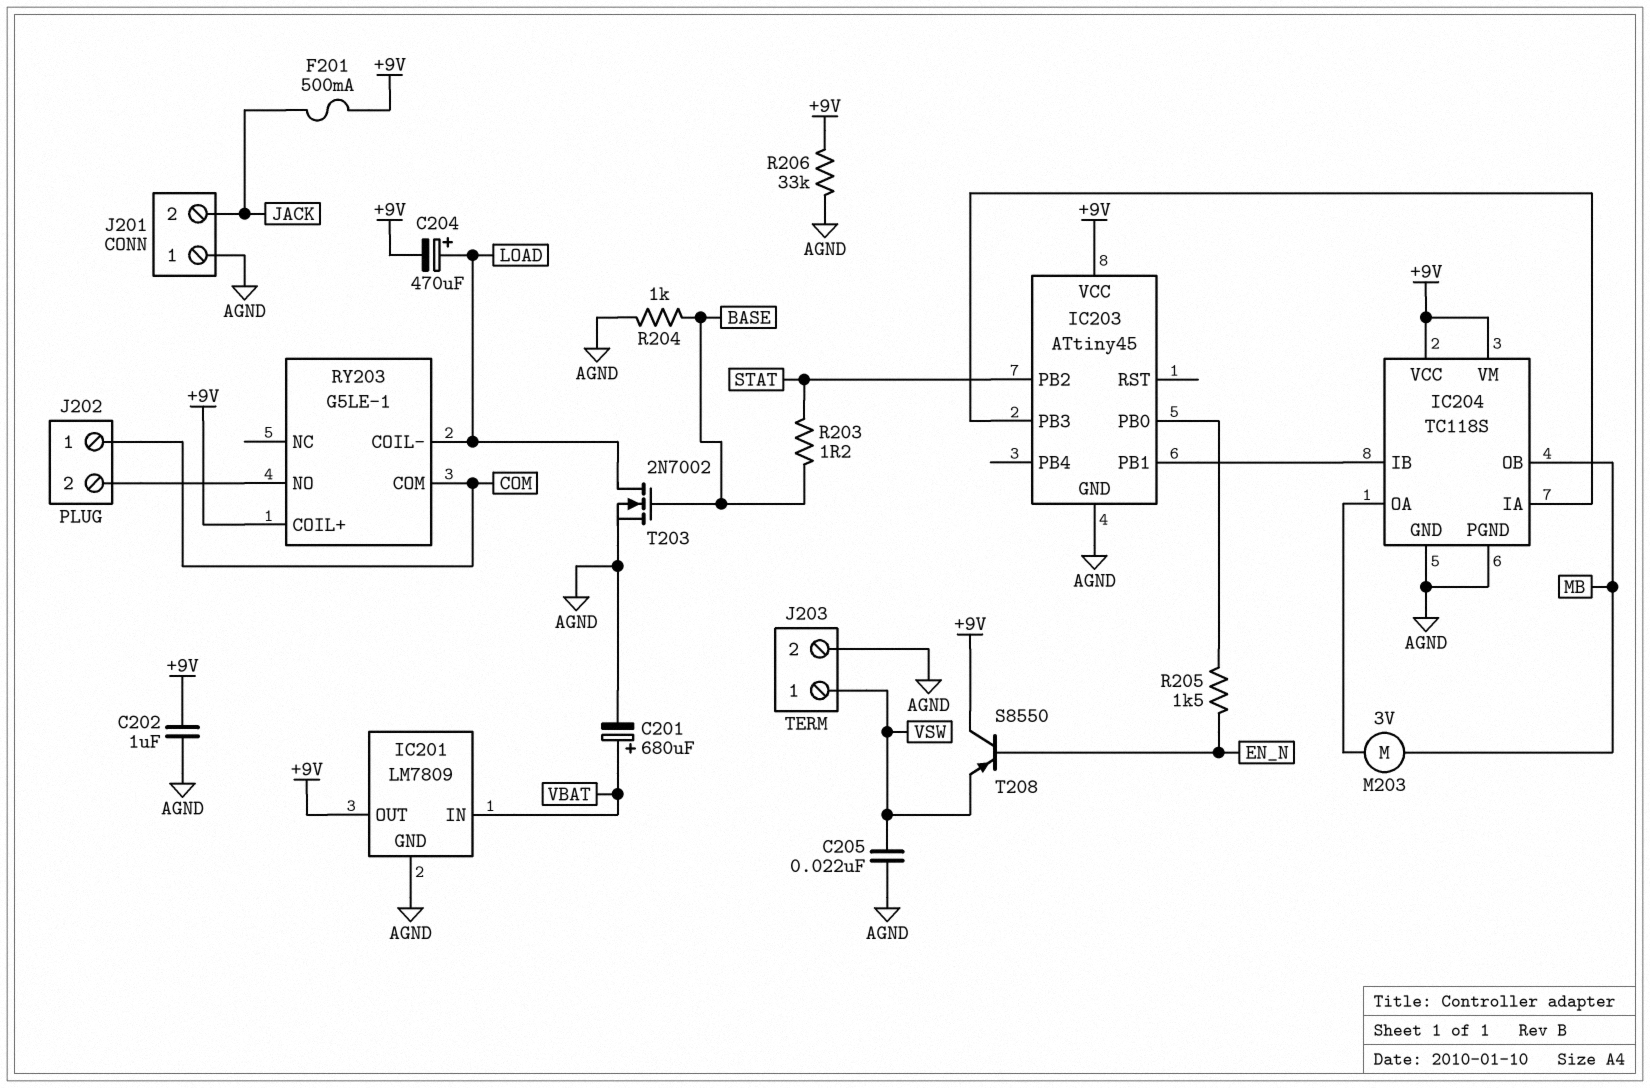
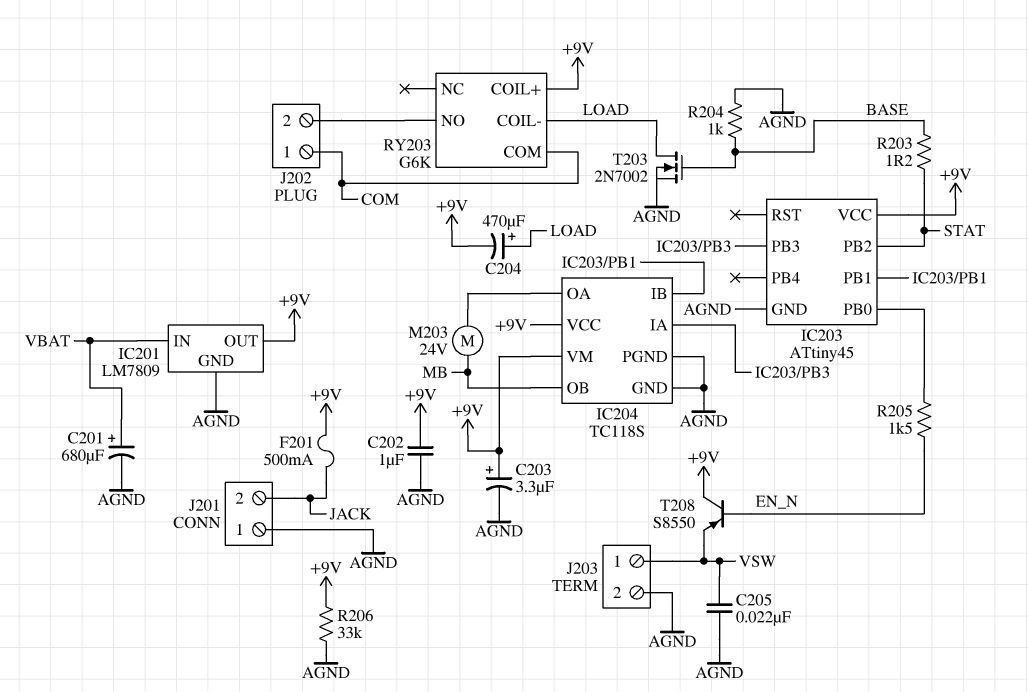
C203: none -> 3.3uF (plus +9V, minus AGND)
M203: motor 3V (IC204/OA, MB) -> motor 24V (IC204/OA, MB)
RY203: G5LE-1 -> G6K

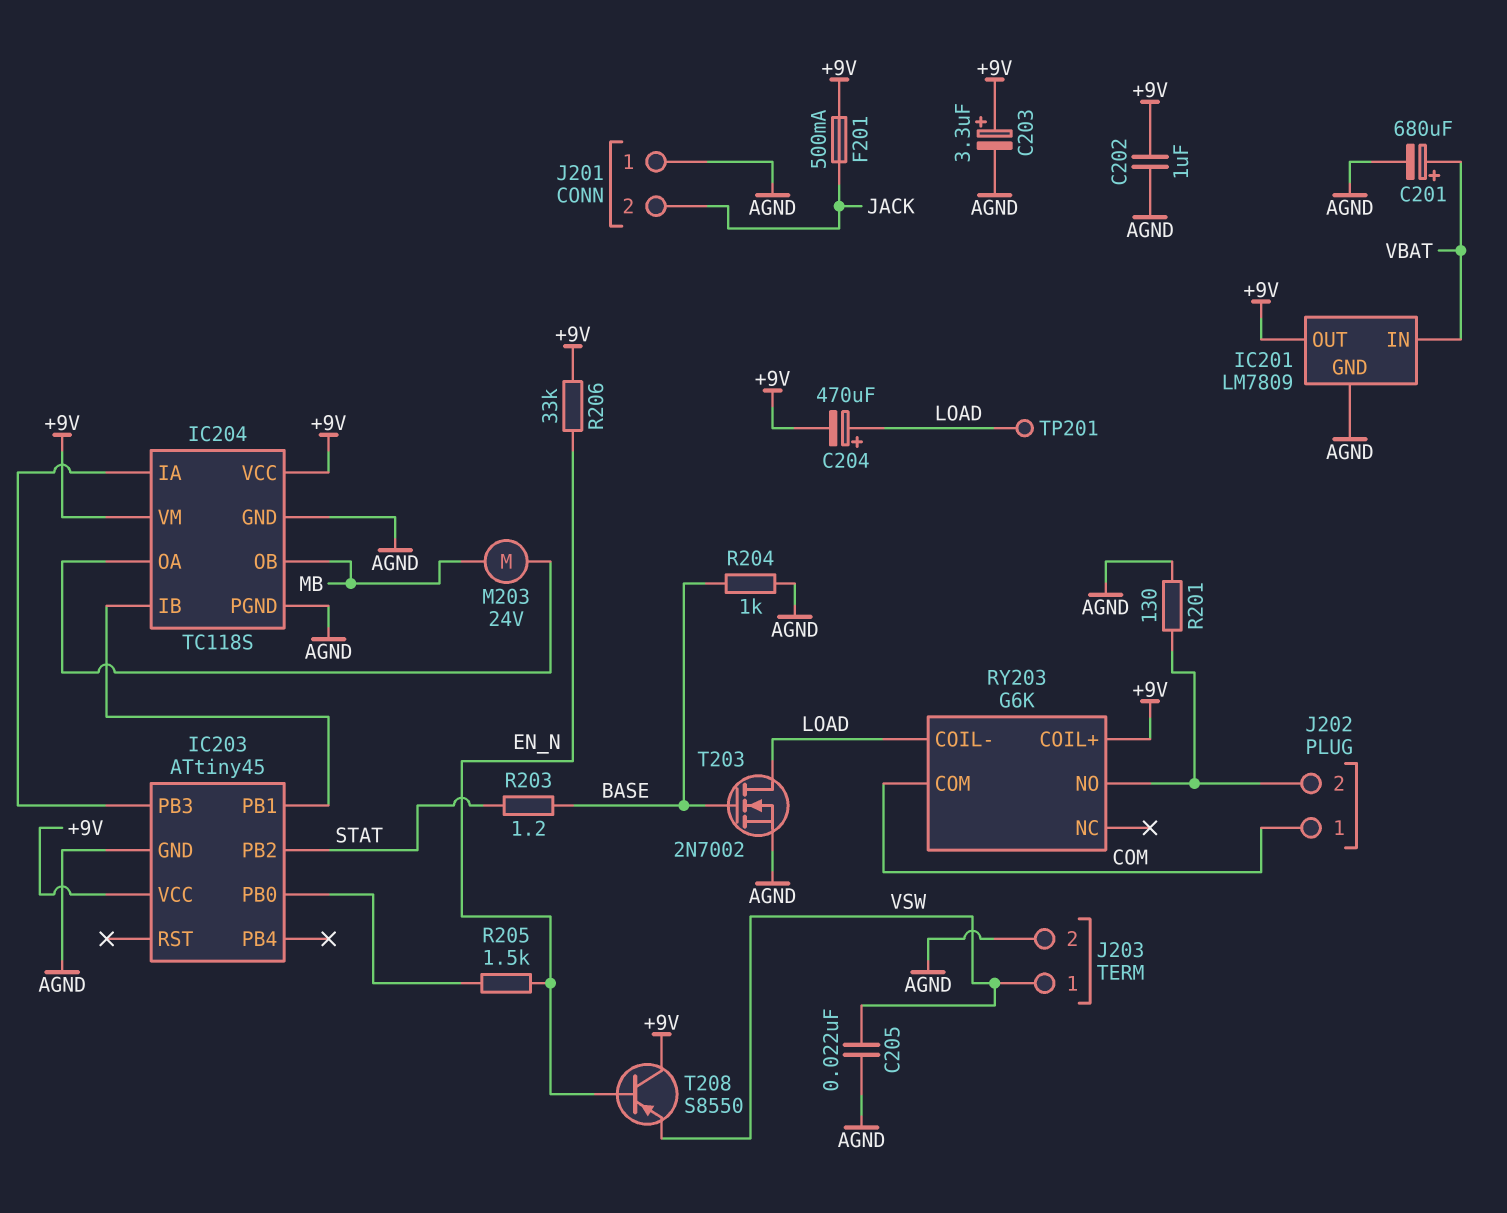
R201: none -> 130 (AGND, J202/2)
R206: 33k (+9V, AGND) -> 33k (+9V, EN_N)
TP201: none -> test point (LOAD)

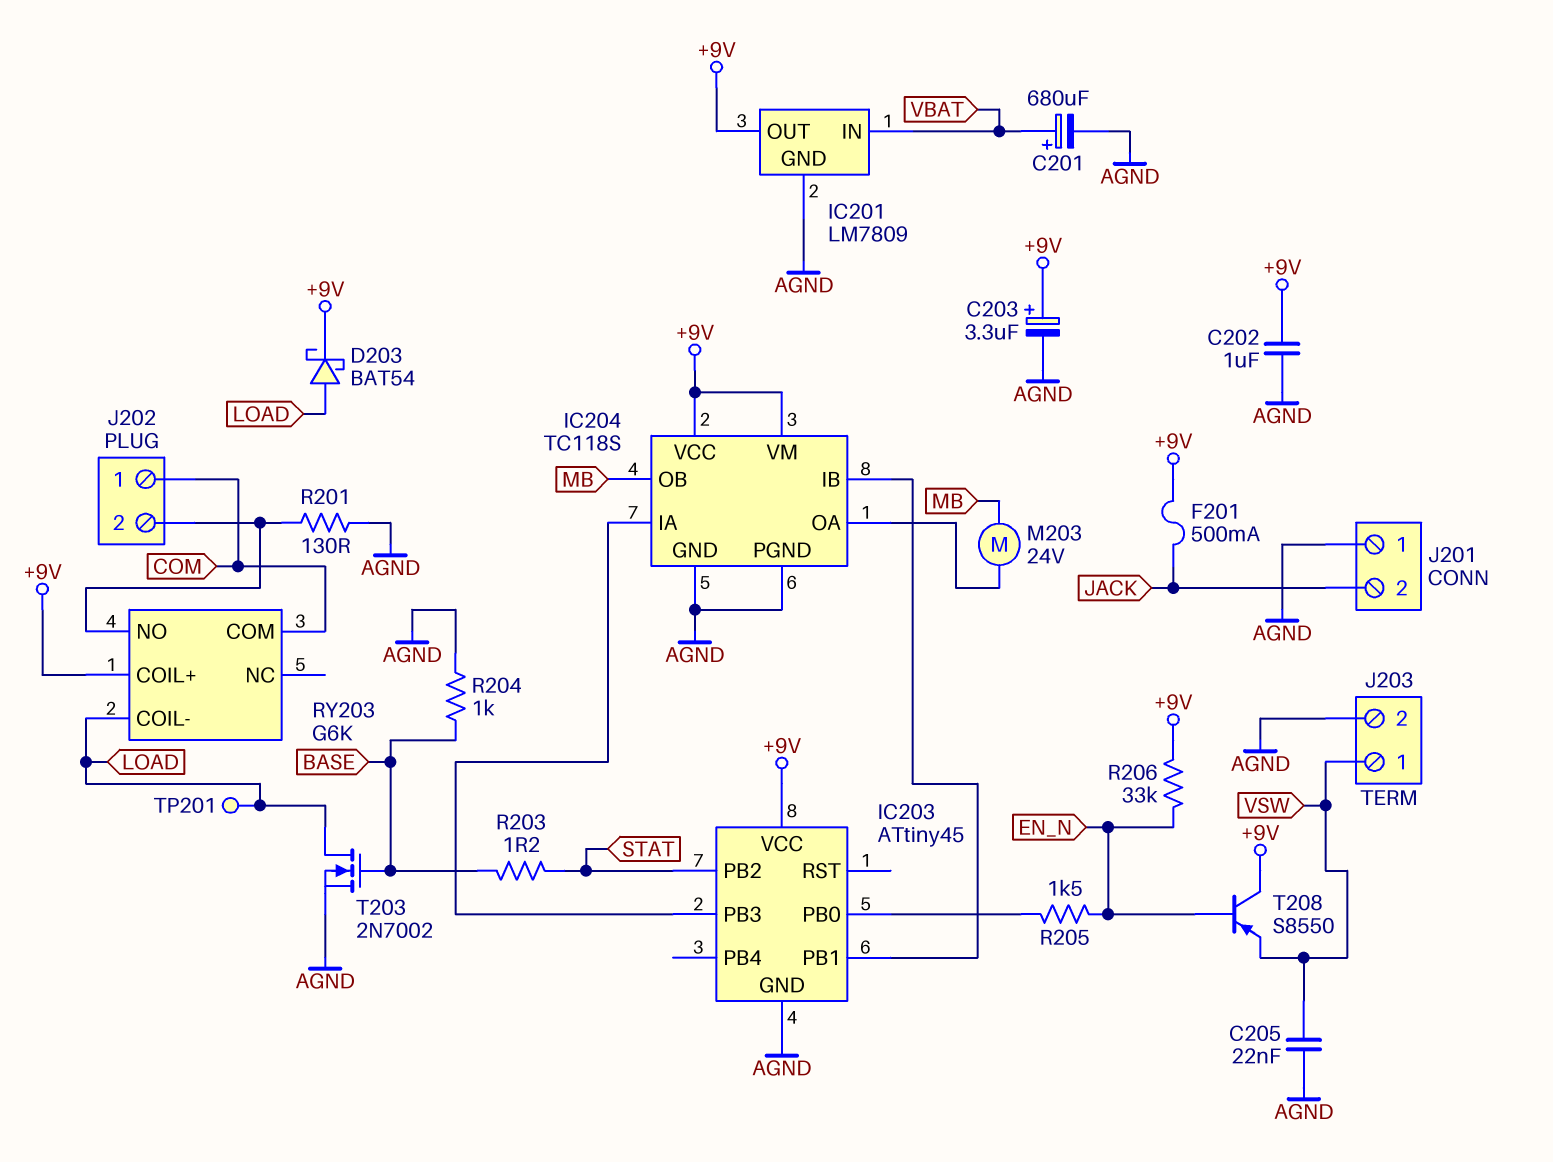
C204: 470uF (plus LOAD, minus +9V) -> none
D203: none -> schottky BAT54 (A LOAD, K +9V)

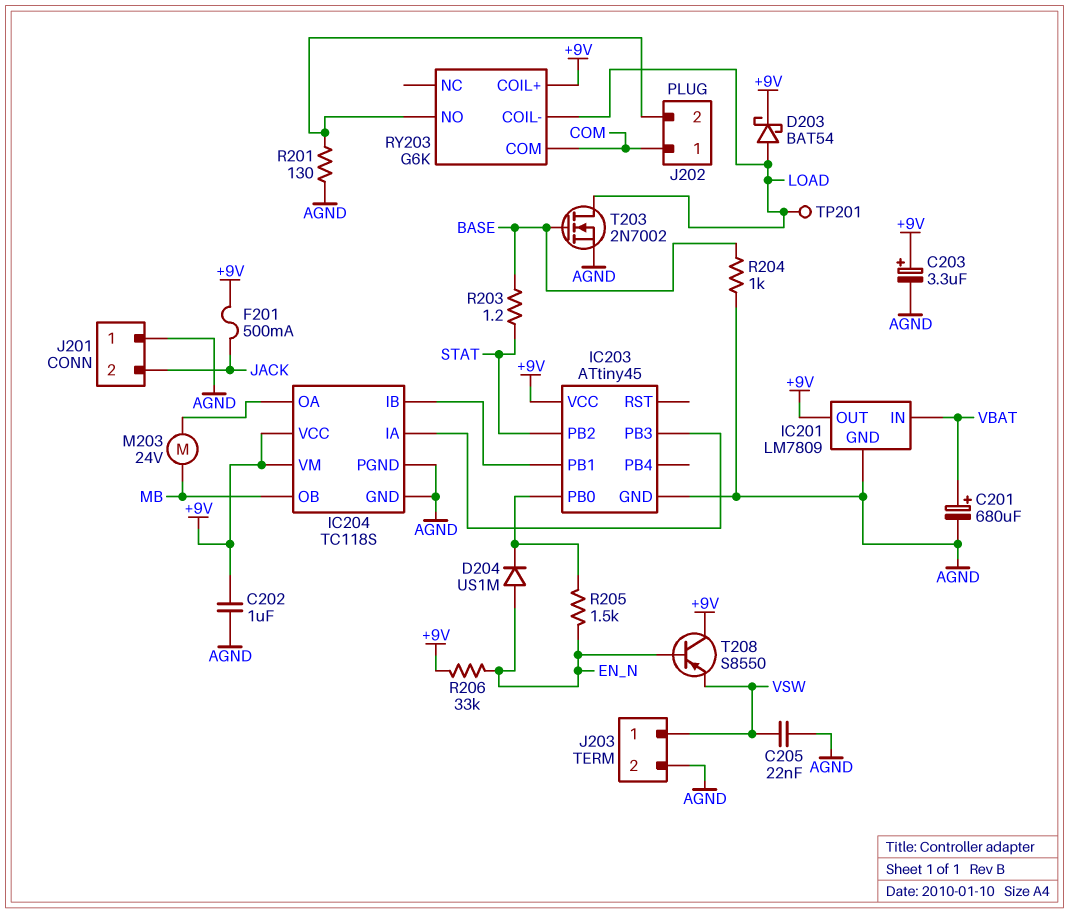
D204: none -> diode US1M (A EN_N, K IC203/PB0)

